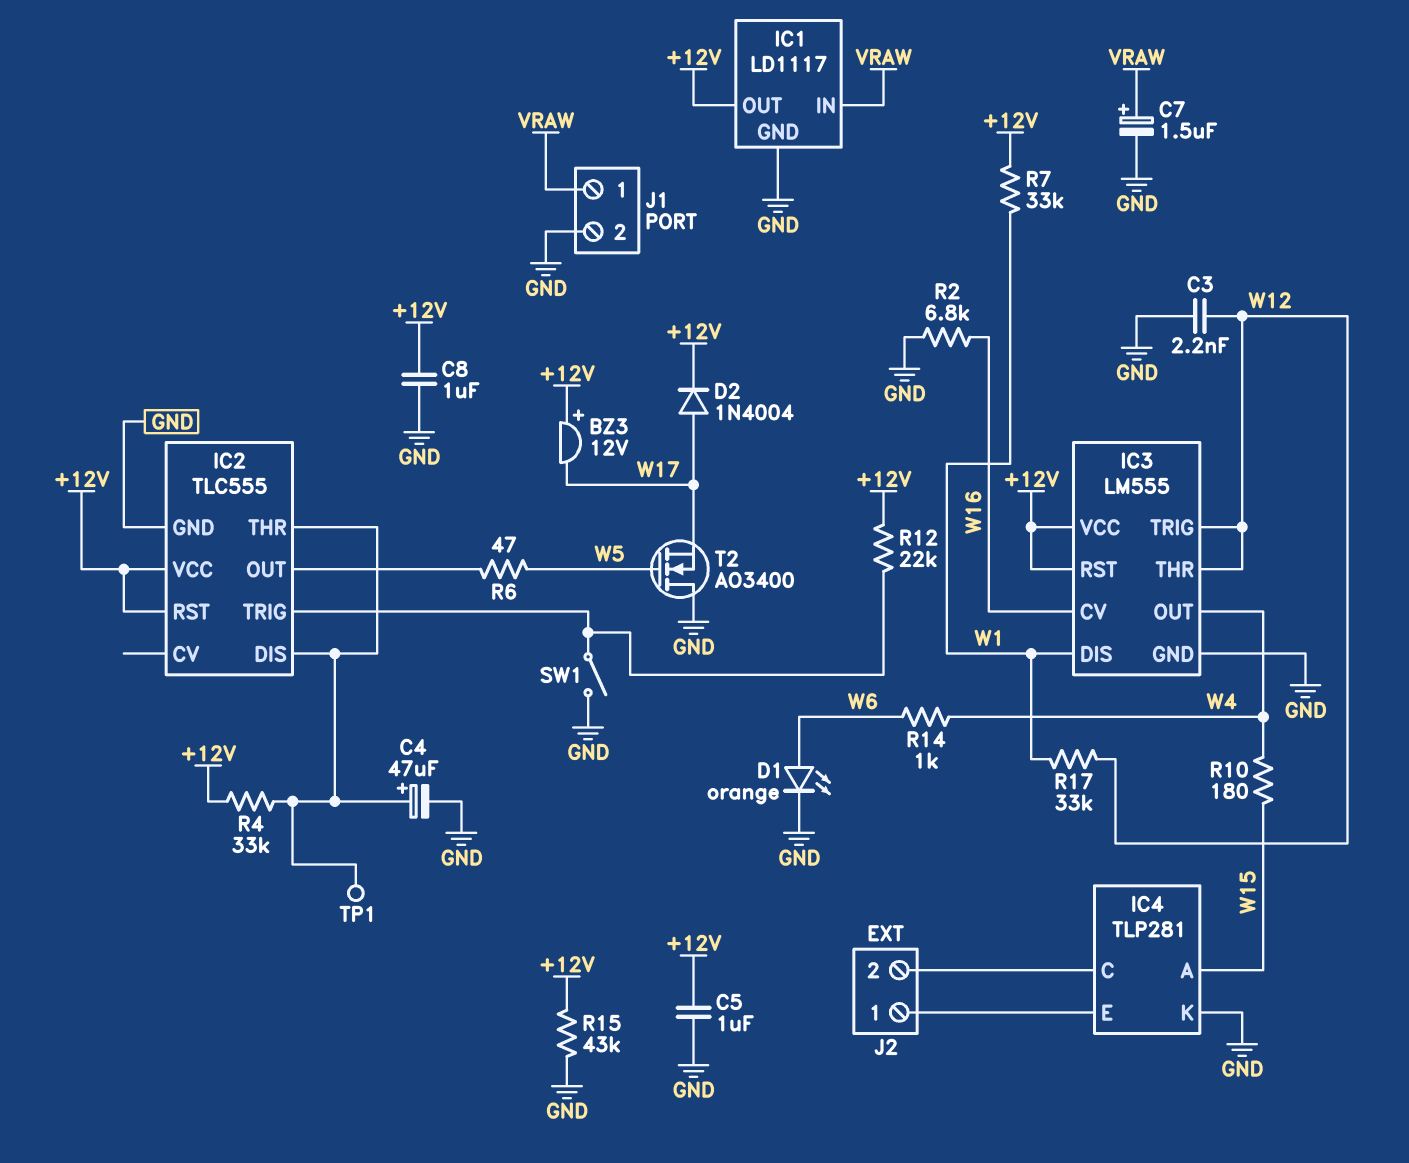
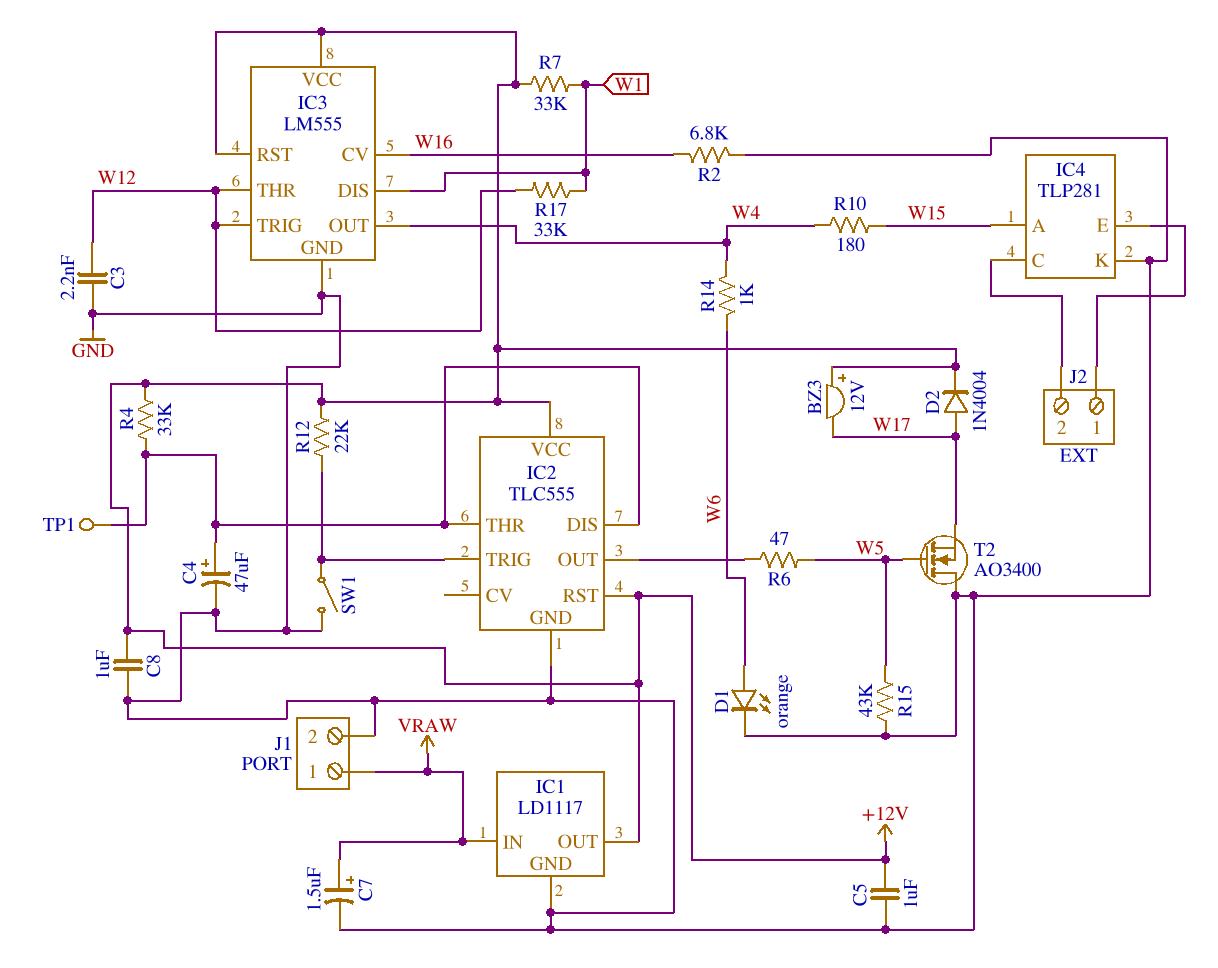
R15: 43k (+12V, GND) -> 43k (GND, W5)

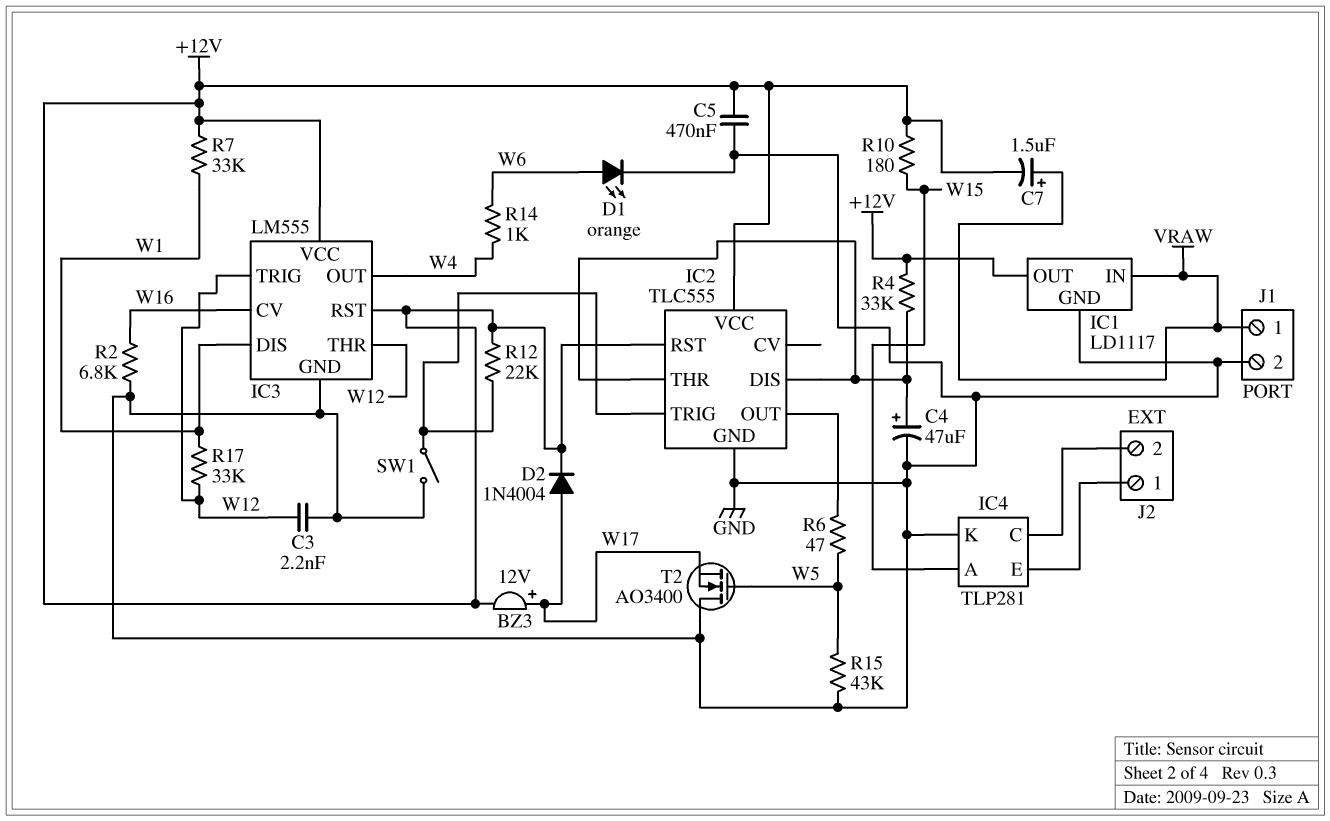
BZ3: buzzer 12V (plus +12V, minus W17) -> buzzer 12V (plus W17, minus +12V)
C5: 1uF (+12V, GND) -> 470nF (+12V, GND)
C7: 1.5uF (plus VRAW, minus GND) -> 1.5uF (plus VRAW, minus +12V)
C8: 1uF (+12V, GND) -> none
R10: 180 (W4, W15) -> 180 (+12V, W15)
TP1: test point (IC2/DIS) -> none

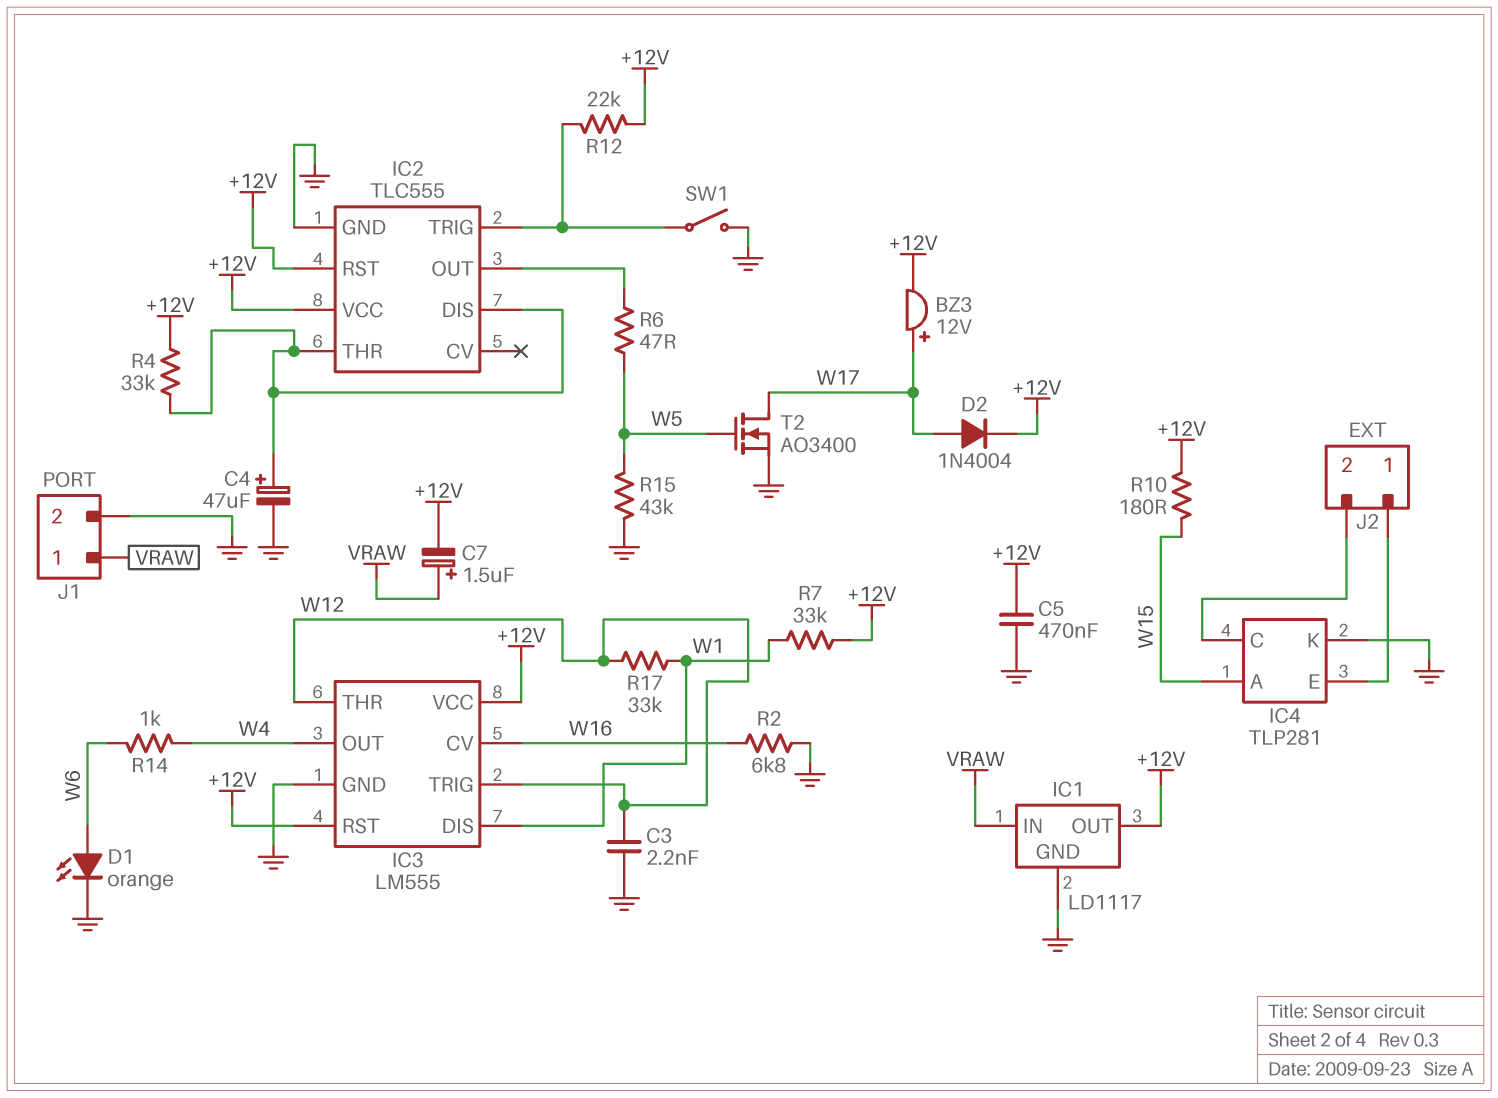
T2: NMOS AO3400 (G W5, D GND, S W17) -> NMOS AO3400 (G W5, D W17, S GND)

